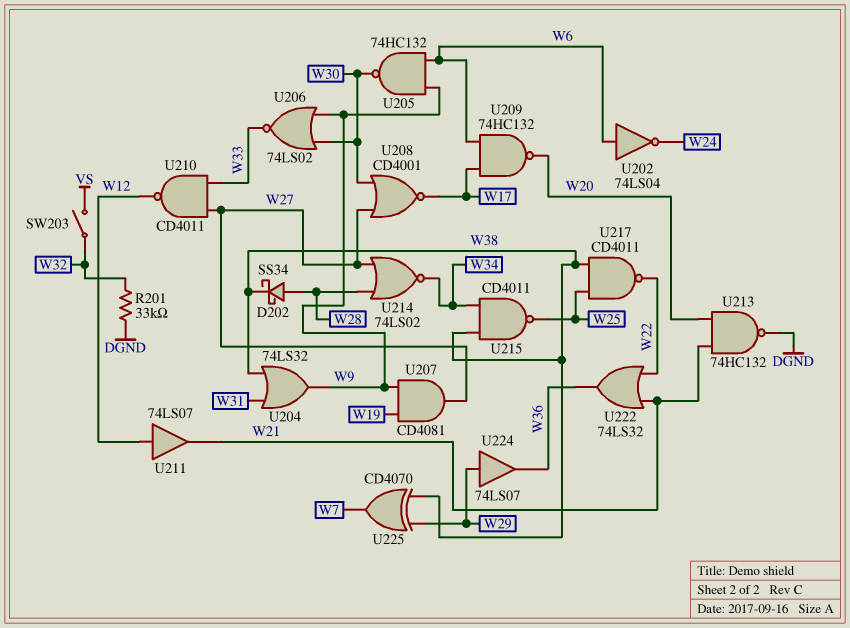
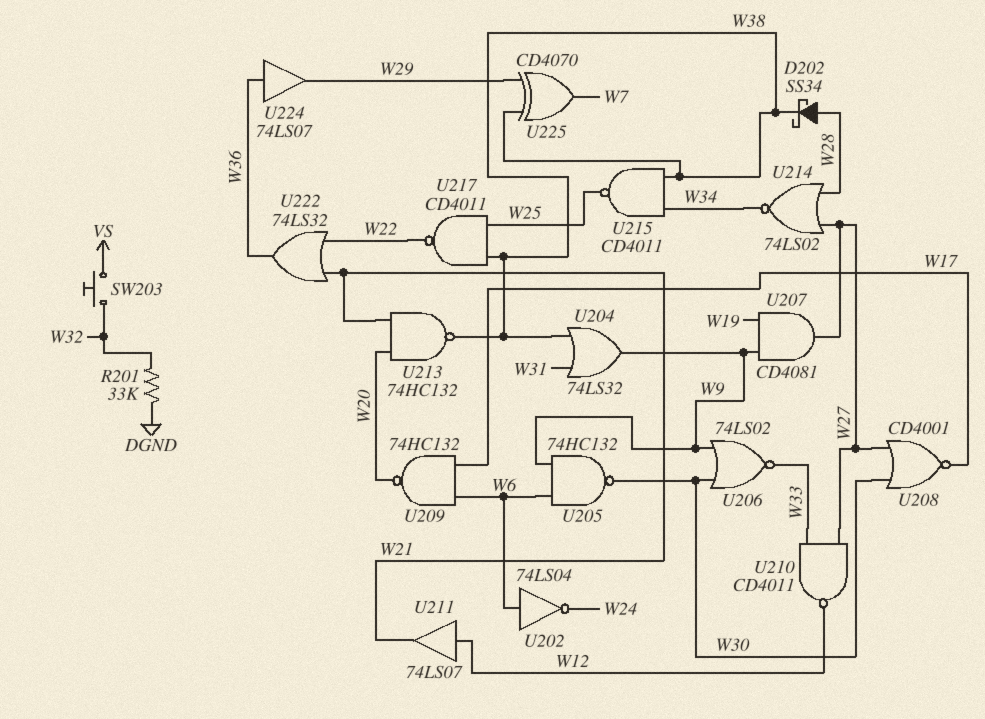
SW203: switch (VS, W32) -> button (VS, W32)
U213: NAND 74HC132 (in W20, in W21, out DGND) -> NAND 74HC132 (in W20, in W21, out W38)
U224: buffer 74LS07 (in W29, out W36) -> buffer 74LS07 (in W36, out W29)

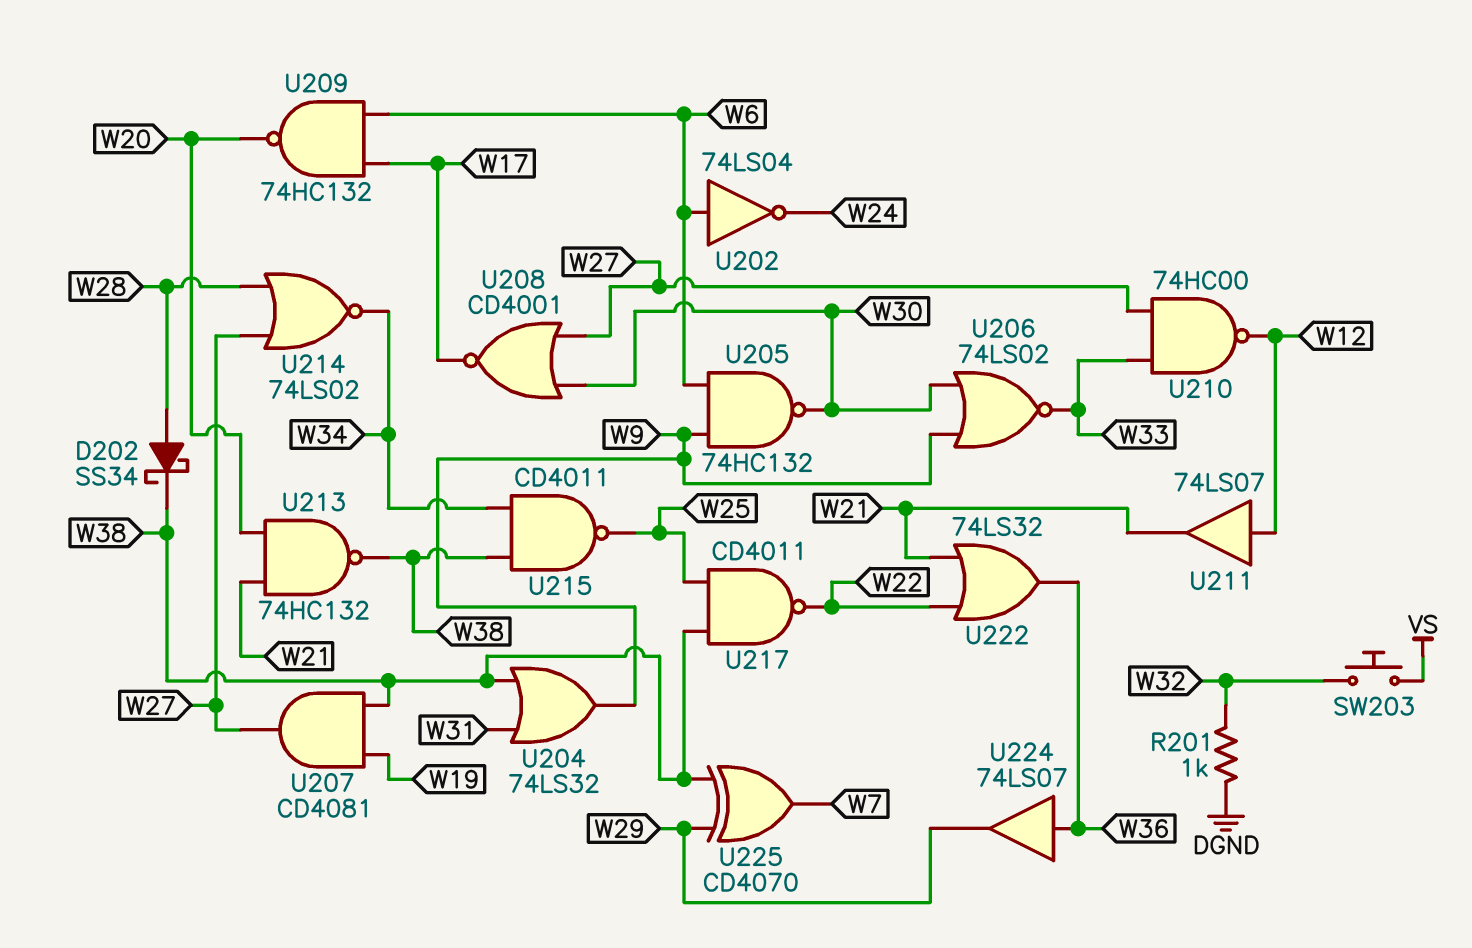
R201: 33k (DGND, W32) -> 1k (DGND, W32)
U207: AND CD4081 (in W9, in W19, out W27) -> AND CD4081 (in W19, in W38, out W27)
U210: NAND CD4011 (in W27, in W33, out W12) -> NAND 74HC00 (in W27, in W33, out W12)

